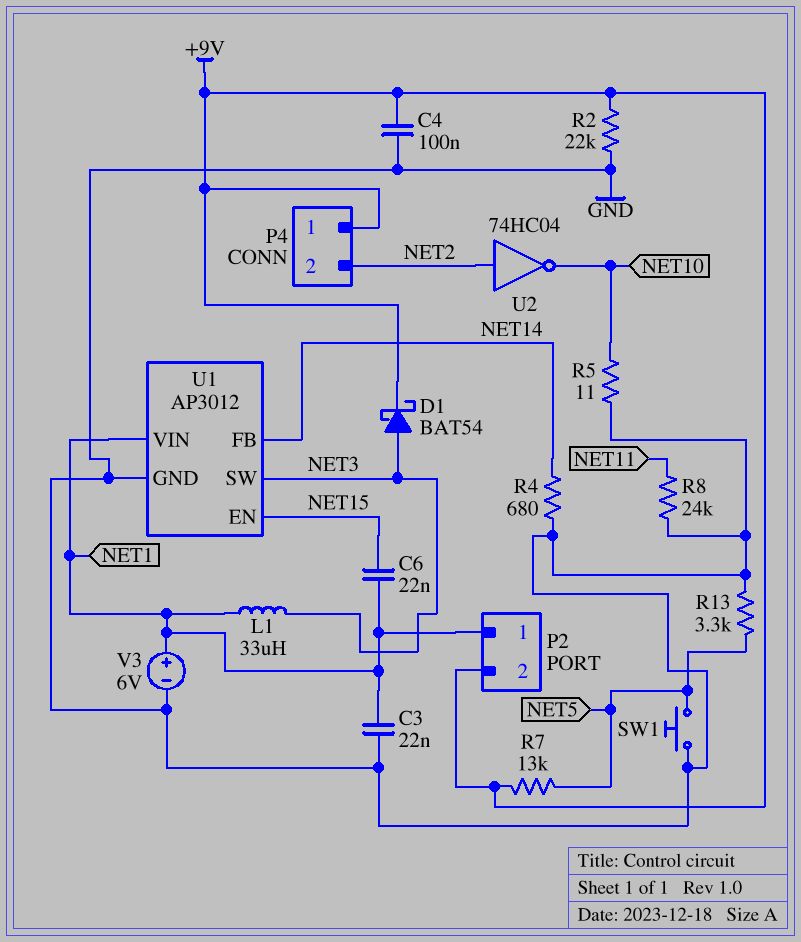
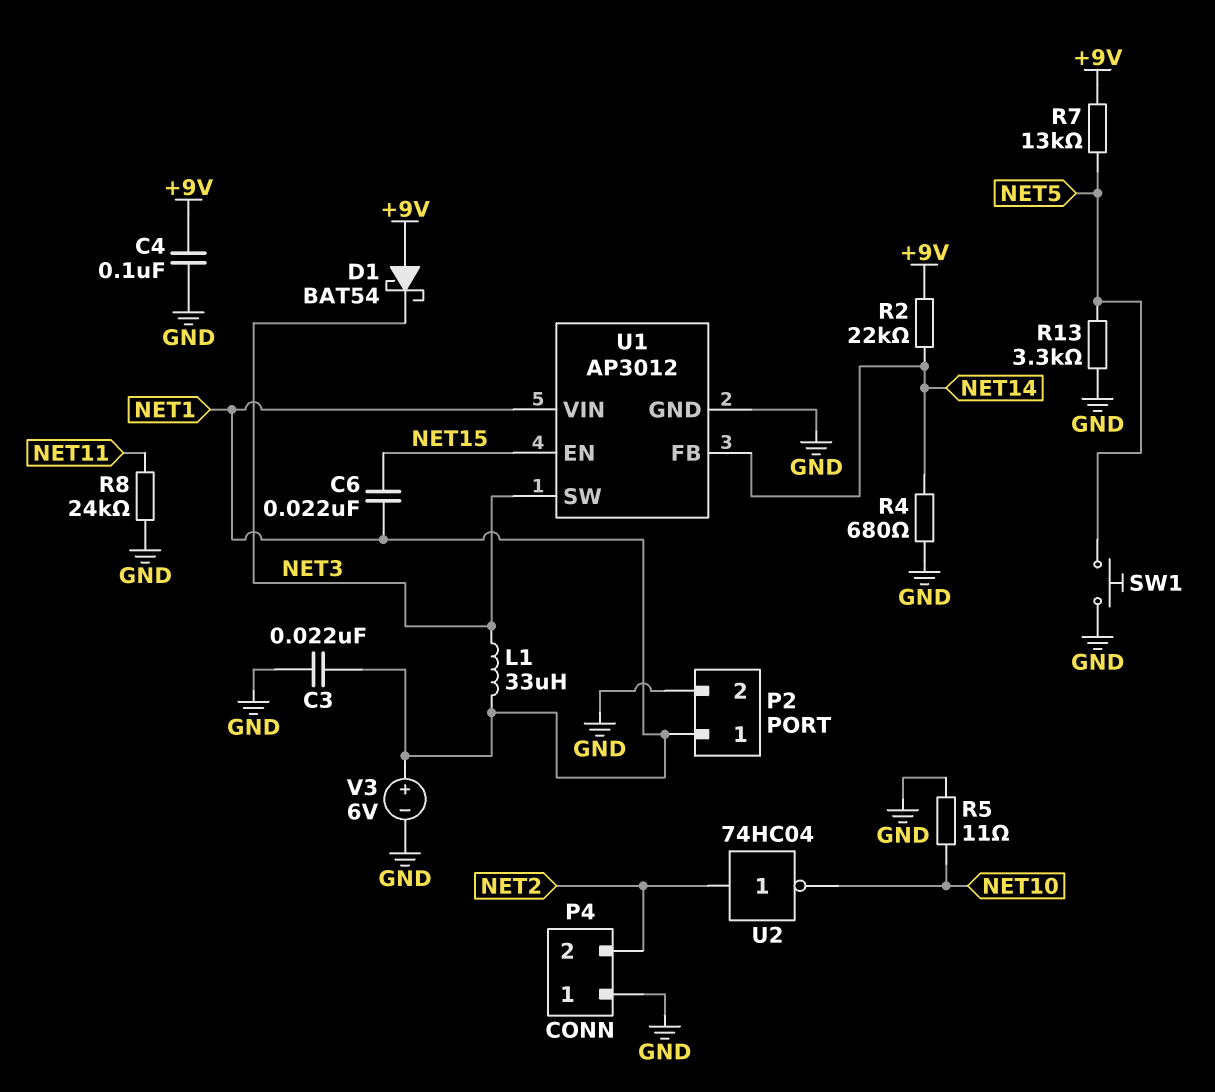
D1: schottky BAT54 (A NET3, K +9V) -> schottky BAT54 (A +9V, K NET3)
P2 pin 2: +9V -> GND
P4 pin 1: +9V -> GND
R2: 22k (+9V, GND) -> 22k (+9V, NET14)

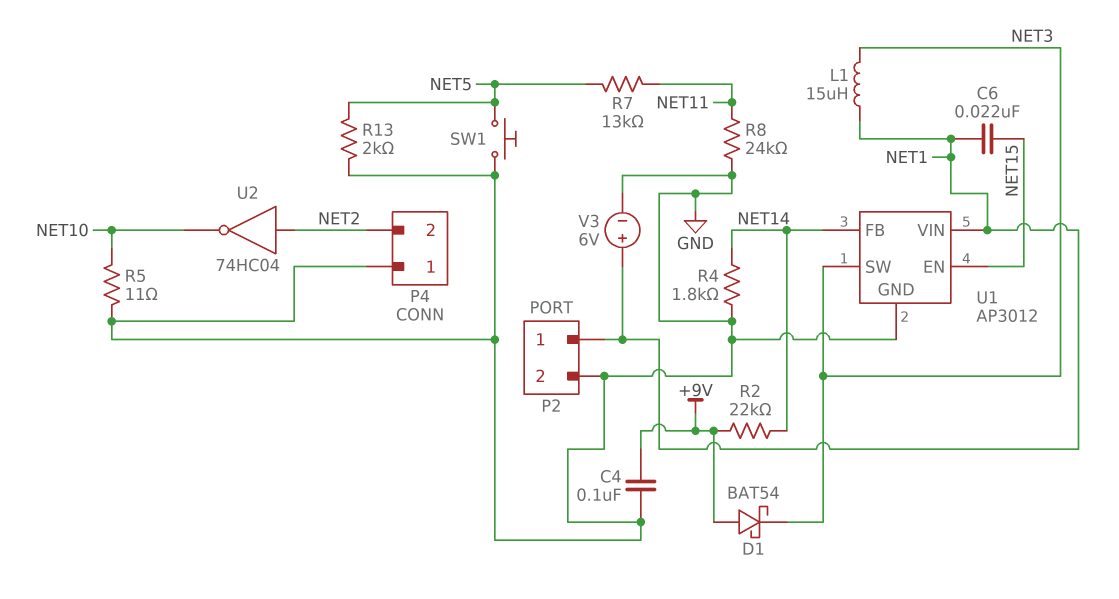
C3: 22nF (GND, NET1) -> none
L1: 33uH (NET1, NET3) -> 15uH (NET1, NET3)
R4: 680 (GND, NET14) -> 1.8k (GND, NET14)
R7: 13k (+9V, NET5) -> 13k (NET5, NET11)
R13: 3.3k (GND, NET5) -> 2k (GND, NET5)

